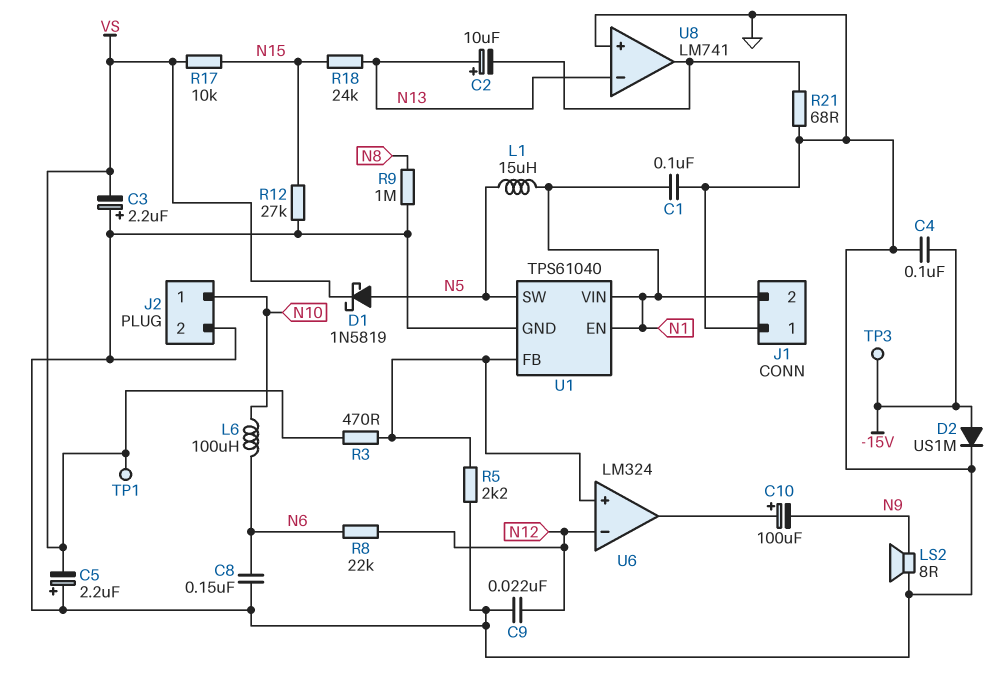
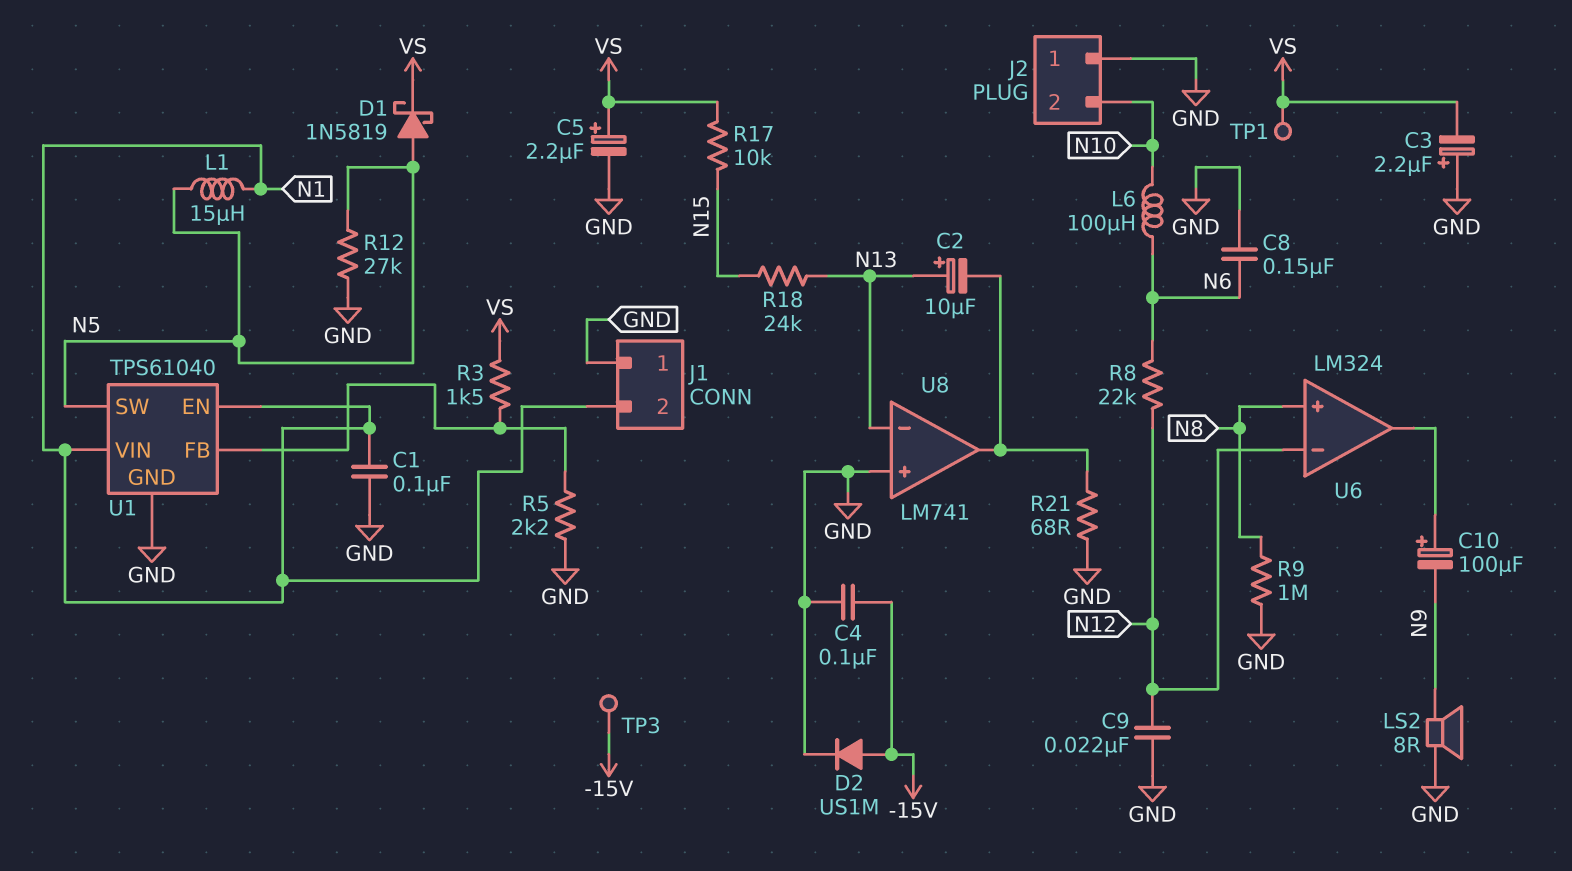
C5: 2.2uF (plus GND, minus VS) -> 2.2uF (plus VS, minus GND)
J2 pin 1: N10 -> GND
J2 pin 2: GND -> N10
R3: 470 (U1/FB, VS) -> 1.5k (U1/FB, VS)
R12: 27k (GND, N15) -> 27k (GND, N5)
U6 pin in+: U1/FB -> N8

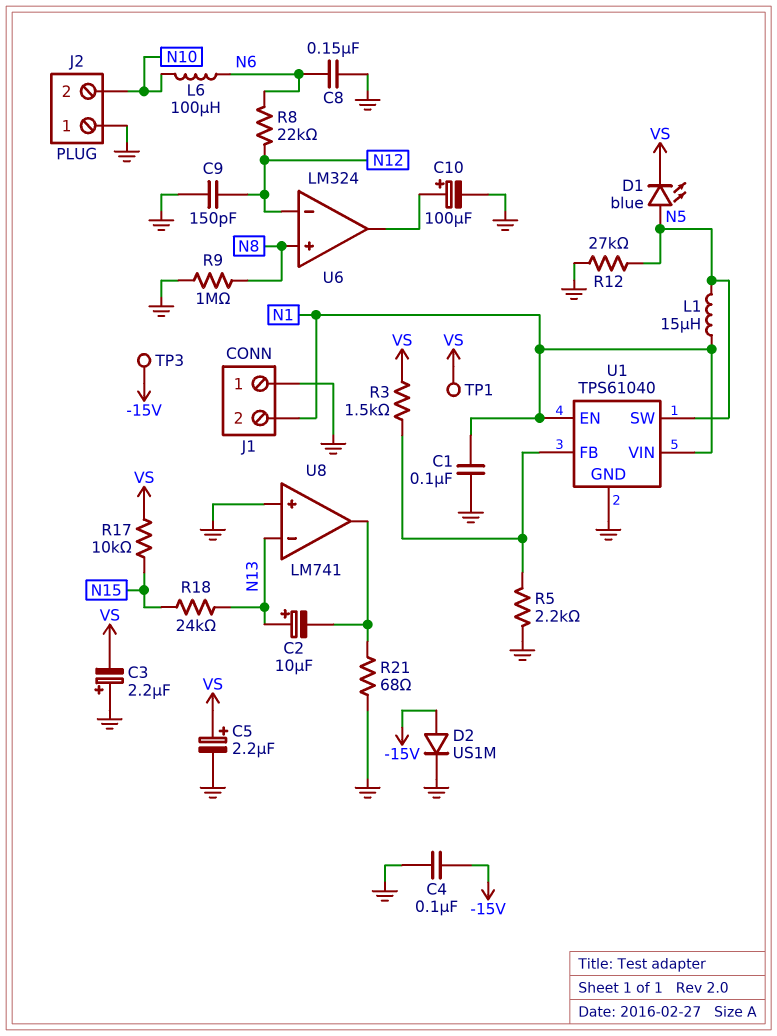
C9: 22nF (GND, N12) -> 150pF (GND, N12)
C10: 100uF (plus U6/out, minus N9) -> 100uF (plus U6/out, minus GND)
D1: schottky 1N5819 (A N5, K VS) -> LED blue (A N5, K VS)
LS2: speaker 8R (GND, N9) -> none

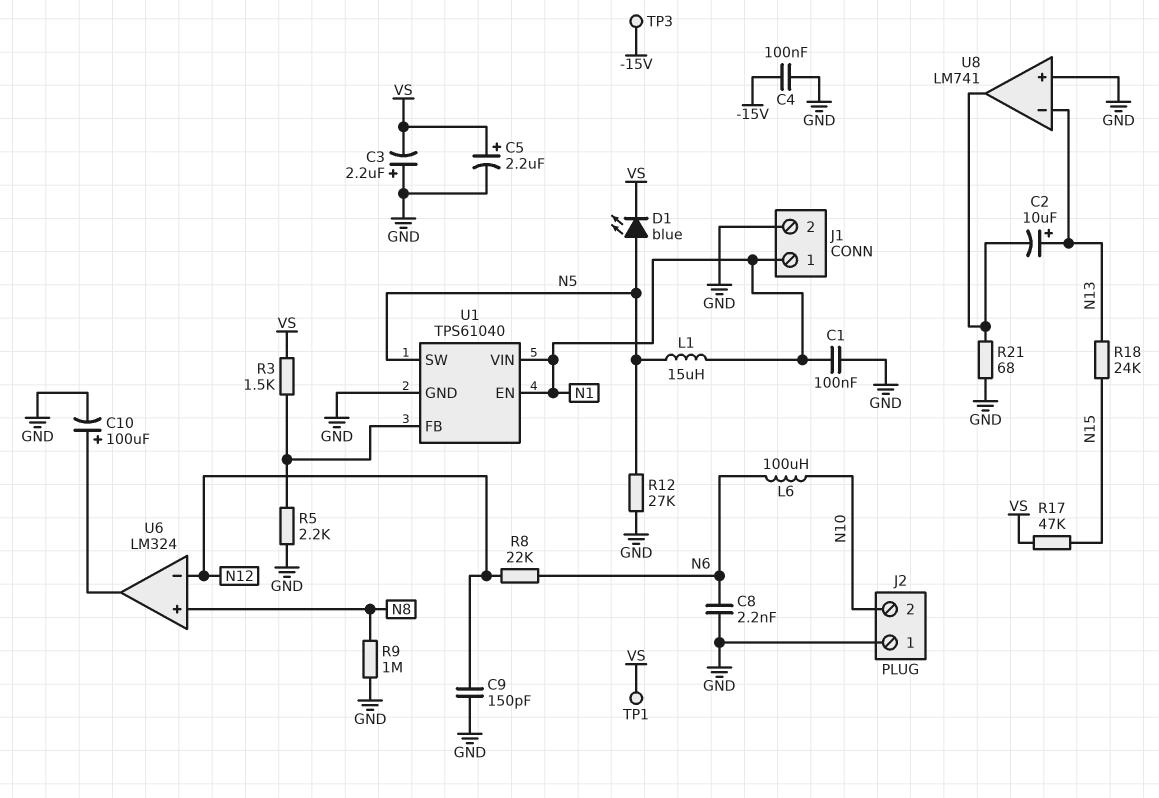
C8: 150nF (GND, N6) -> 2.2nF (GND, N6)
D2: diode US1M (A -15V, K GND) -> none
J1 pin 1: GND -> N1
J1 pin 2: N1 -> GND
R17: 10k (N15, VS) -> 47k (N15, VS)

